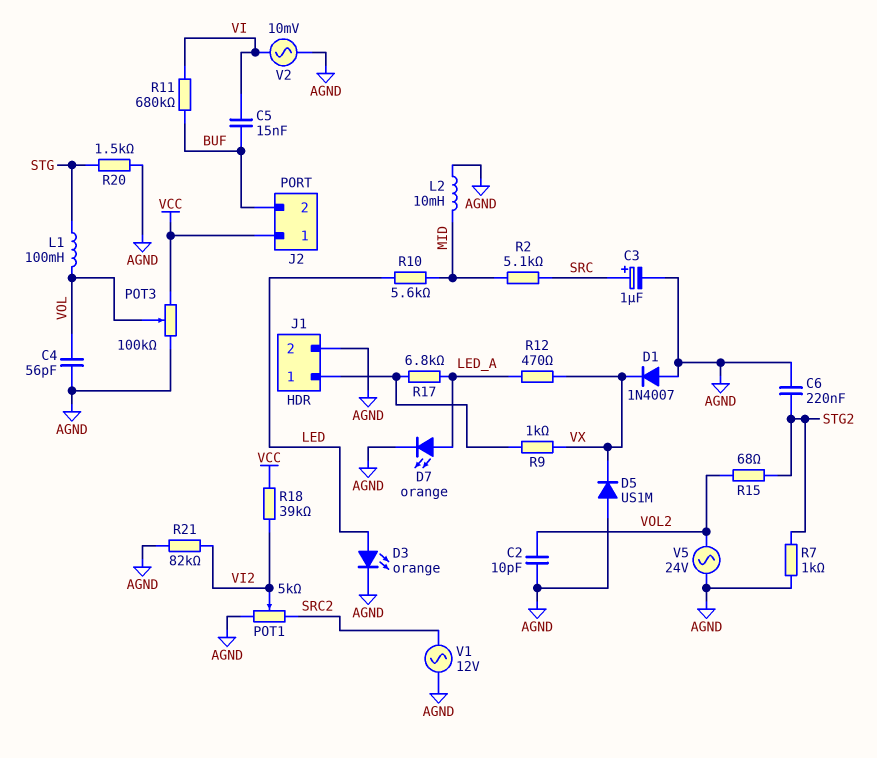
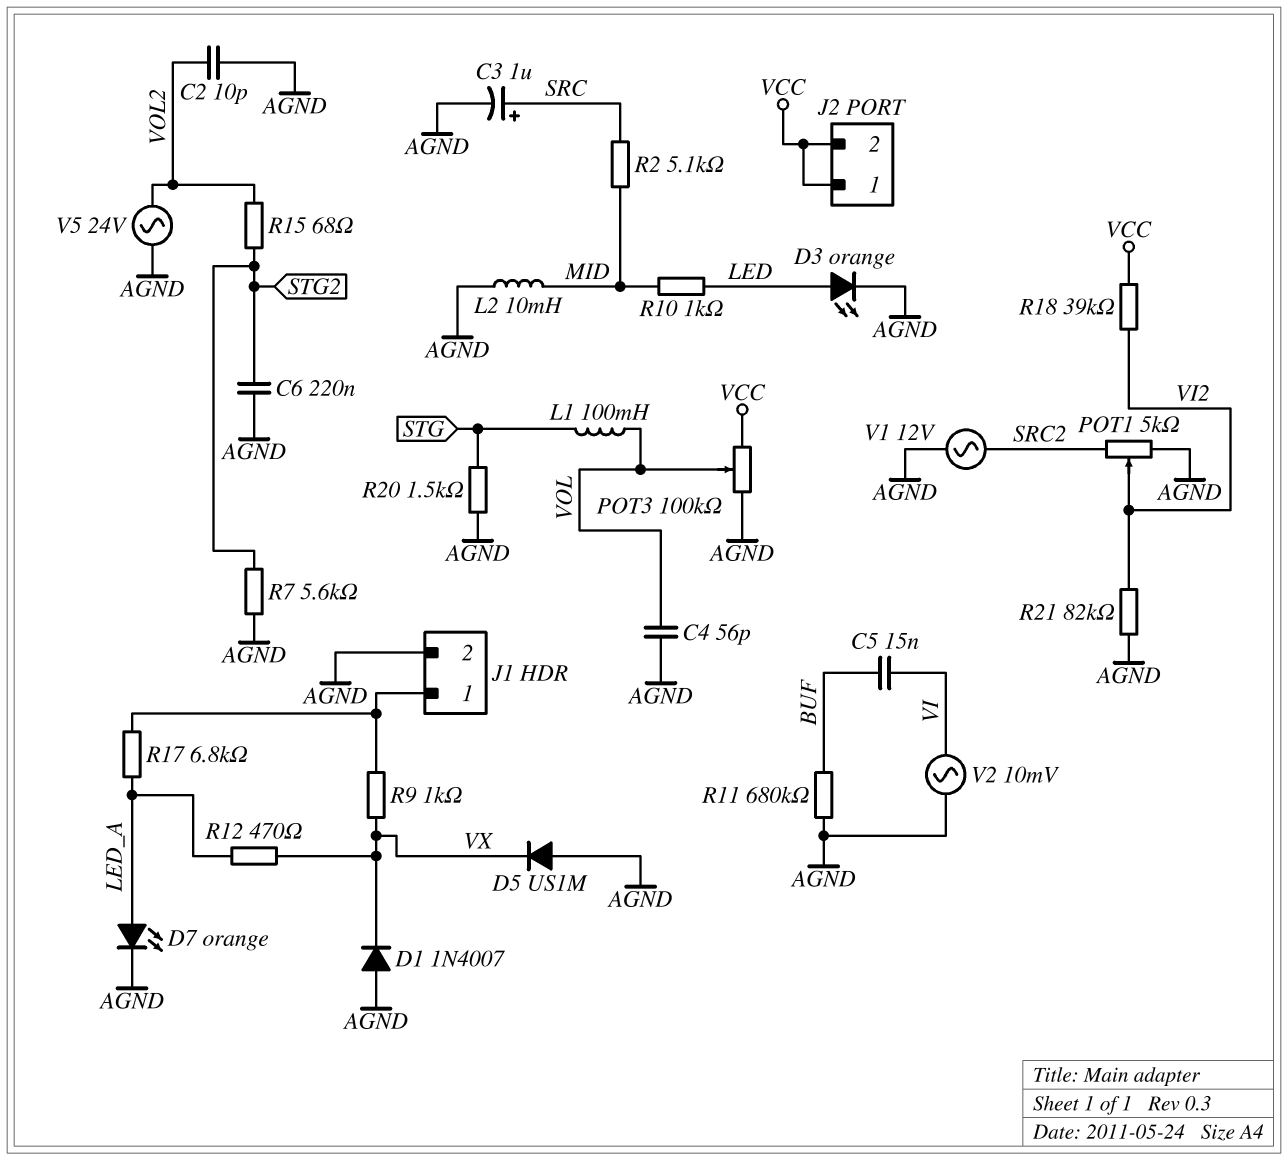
J2 pin 2: BUF -> VCC
R7: 1k (AGND, STG2) -> 5.6k (AGND, STG2)
R10: 5.6k (LED, MID) -> 1k (LED, MID)
R11: 680k (BUF, VI) -> 680k (AGND, BUF)

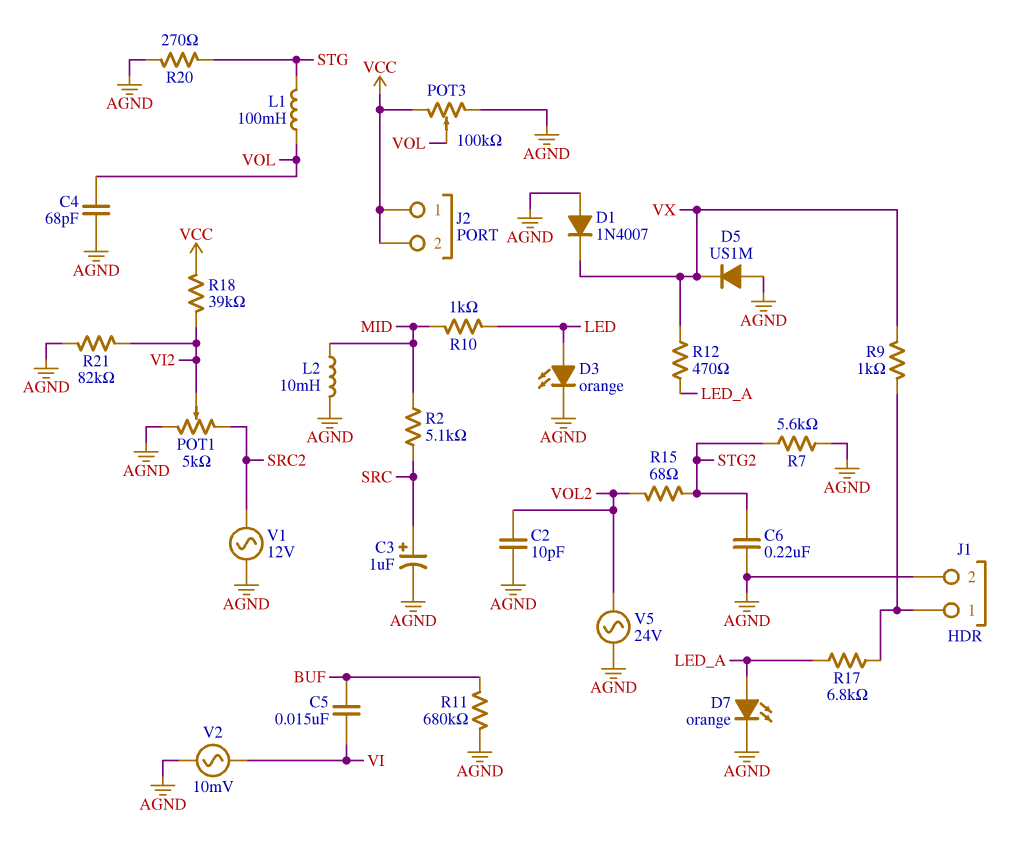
C4: 56pF (AGND, VOL) -> 68pF (AGND, VOL)
R20: 1.5k (AGND, STG) -> 270 (AGND, STG)

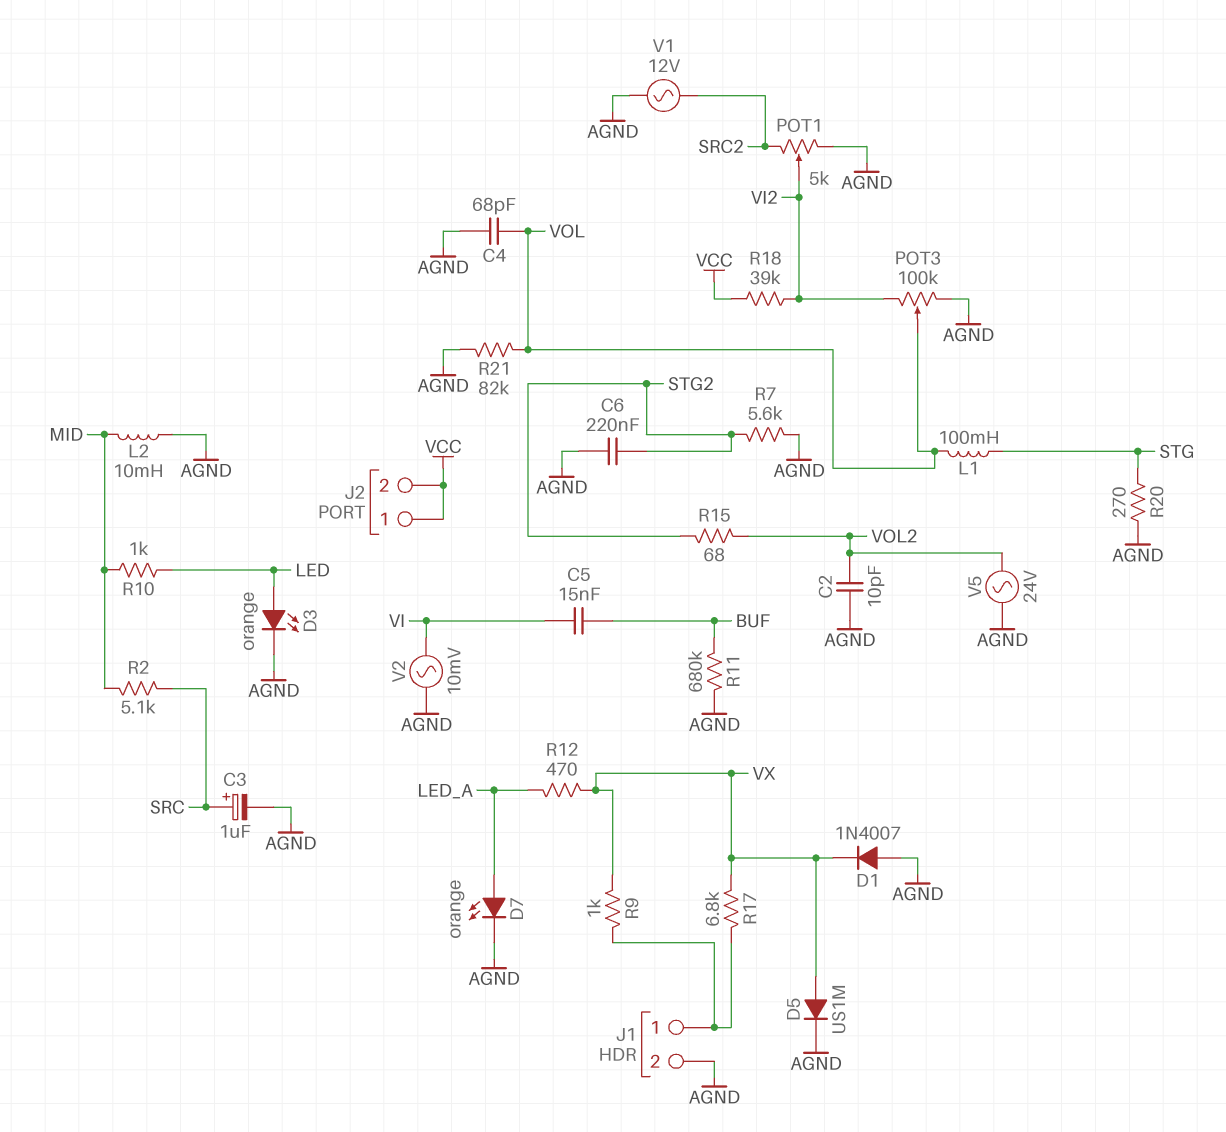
D5: diode US1M (A AGND, K VX) -> diode US1M (A VX, K AGND)
POT3: 100k (AGND, VCC, wiper VOL) -> 100k (AGND, VI2, wiper VOL)
R17: 6.8k (J1/1, LED_A) -> 6.8k (J1/1, VX)
R21: 82k (AGND, VI2) -> 82k (AGND, VOL)

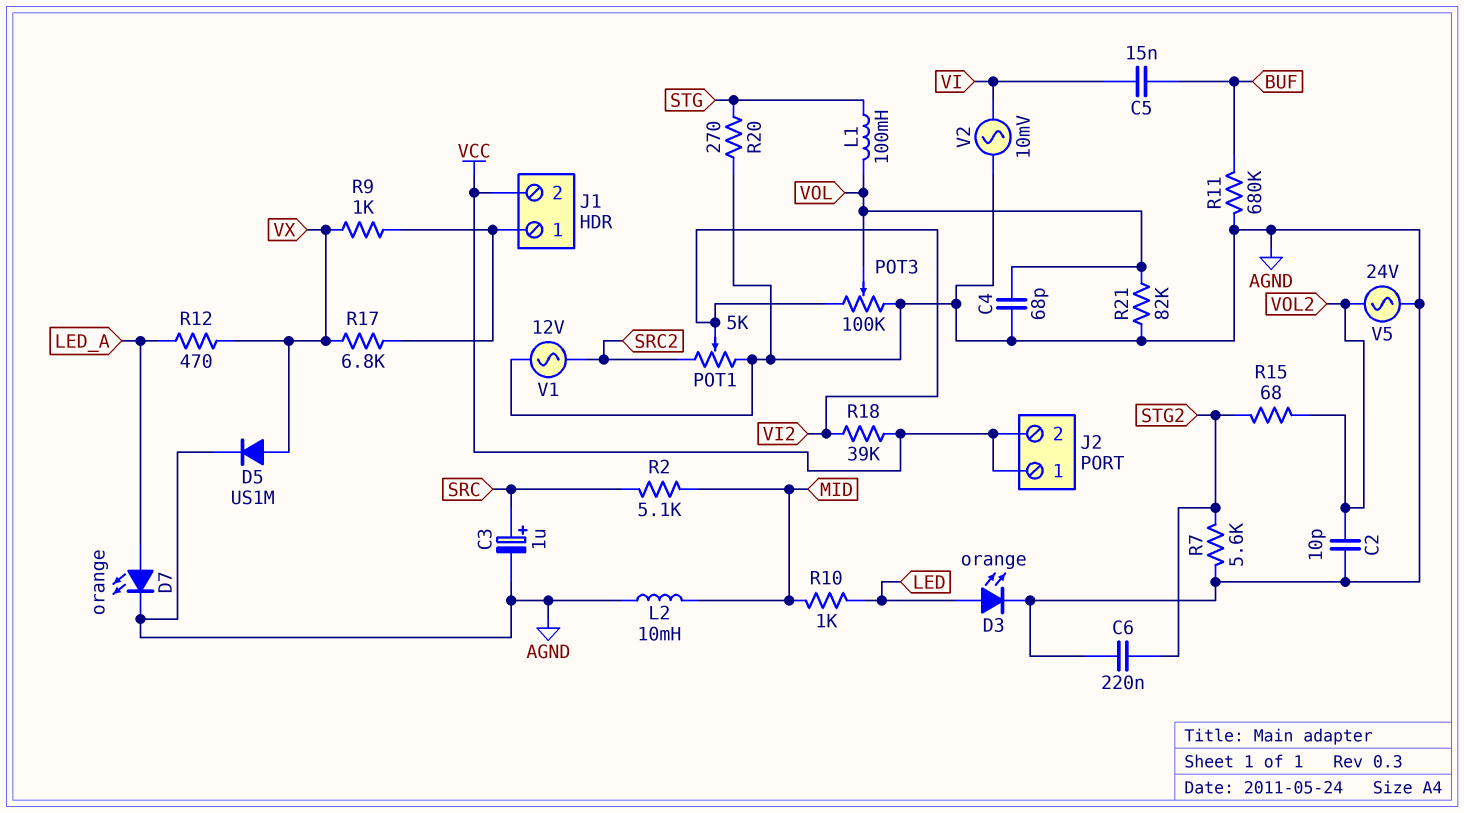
D1: diode 1N4007 (A AGND, K VX) -> none
J1 pin 2: AGND -> VCC

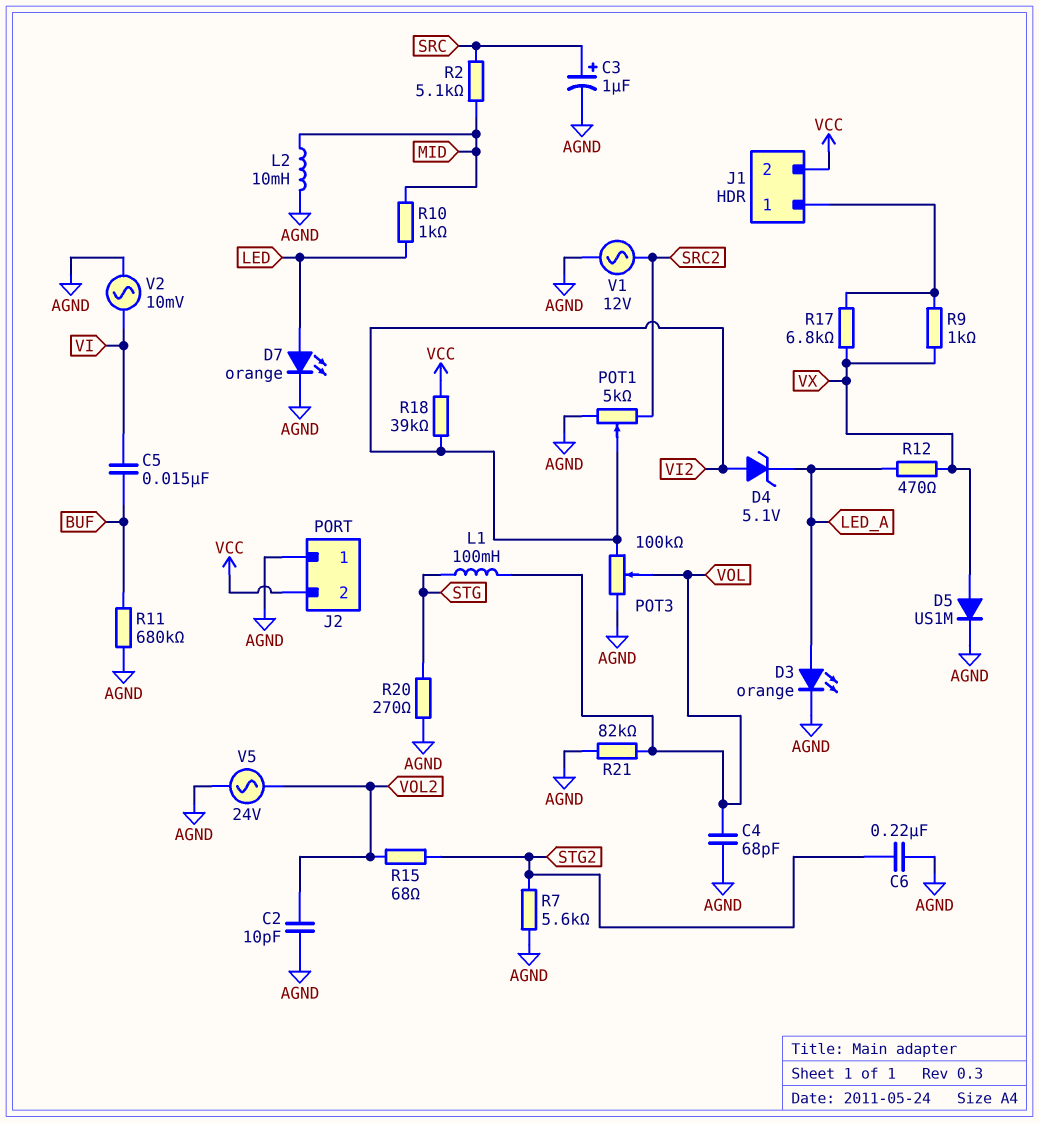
D3: LED orange (A LED, K AGND) -> LED orange (A LED_A, K AGND)
D4: none -> zener 5.1V (A VI2, K LED_A)
D7: LED orange (A LED_A, K AGND) -> LED orange (A LED, K AGND)
J2 pin 1: VCC -> AGND

